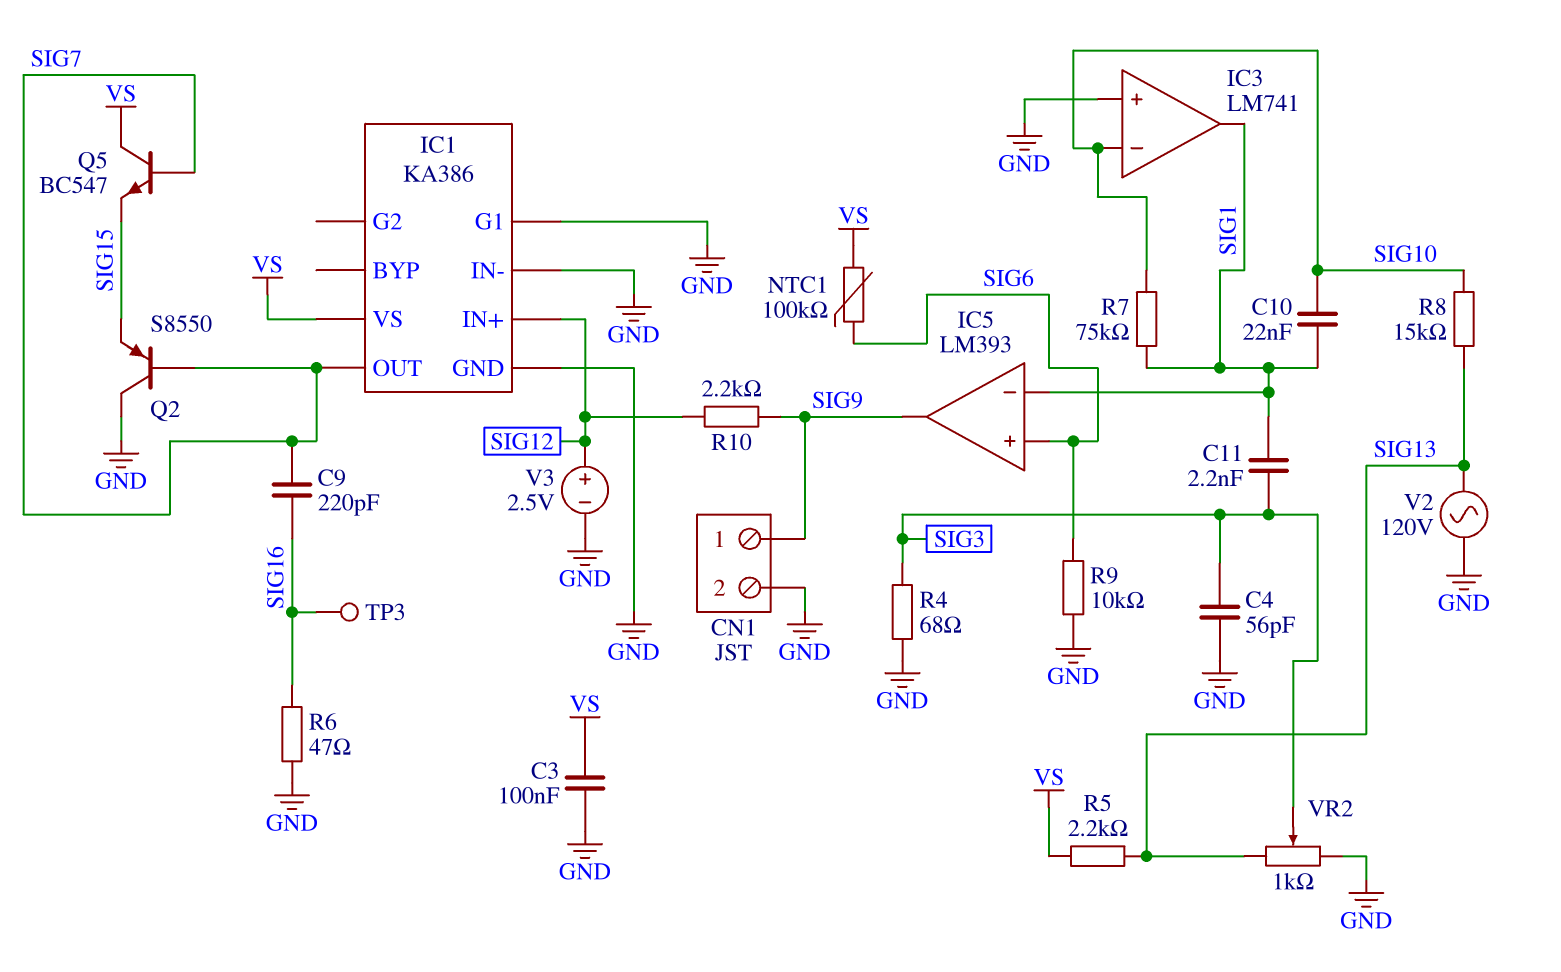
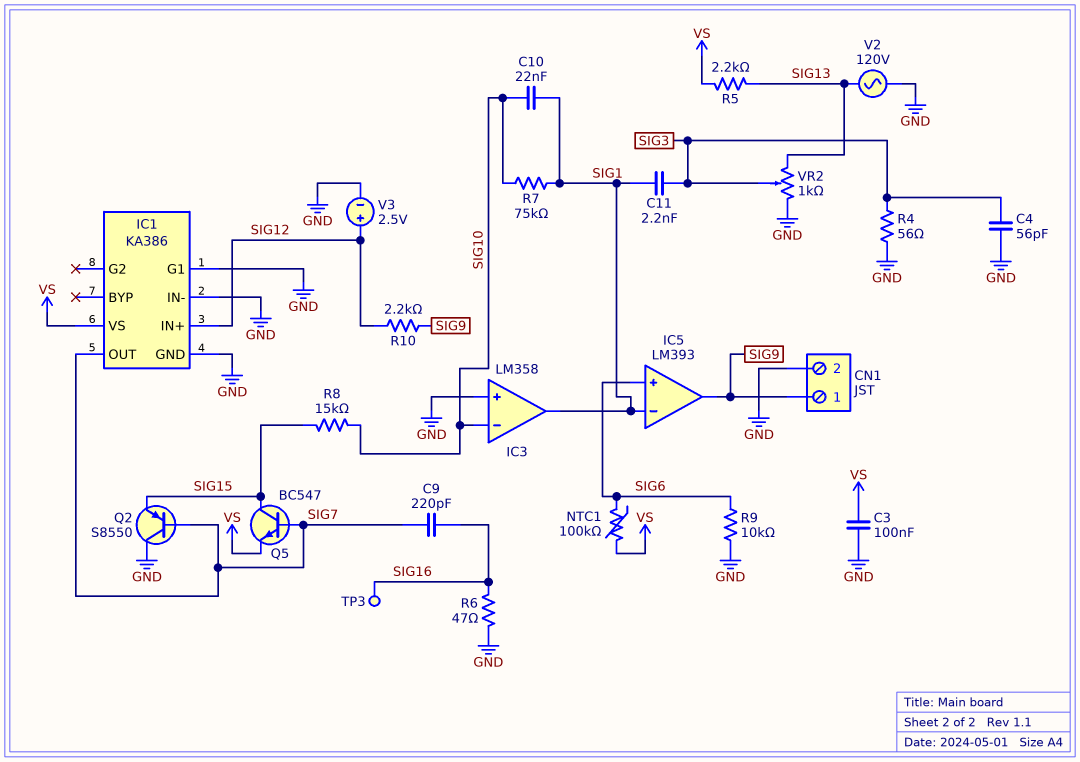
IC3: LM741 -> LM358
Q5: NPN BC547 (B SIG7, C VS, E SIG15) -> NPN BC547 (B SIG7, C SIG15, E VS)
R4: 68 (GND, SIG3) -> 56 (GND, SIG3)
R8: 15k (SIG10, SIG13) -> 15k (SIG10, SIG15)

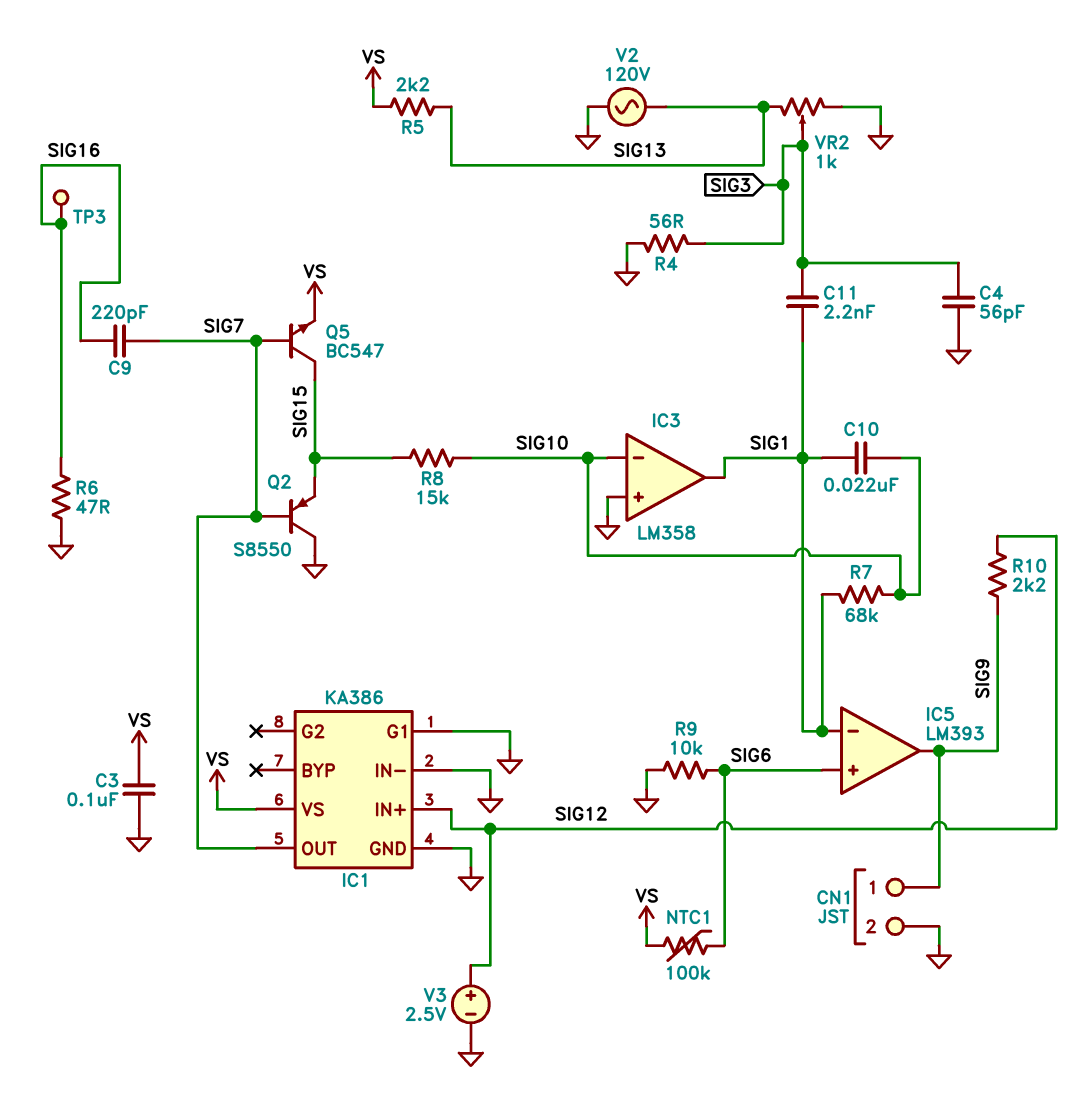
R7: 75k (SIG1, SIG10) -> 68k (SIG1, SIG10)

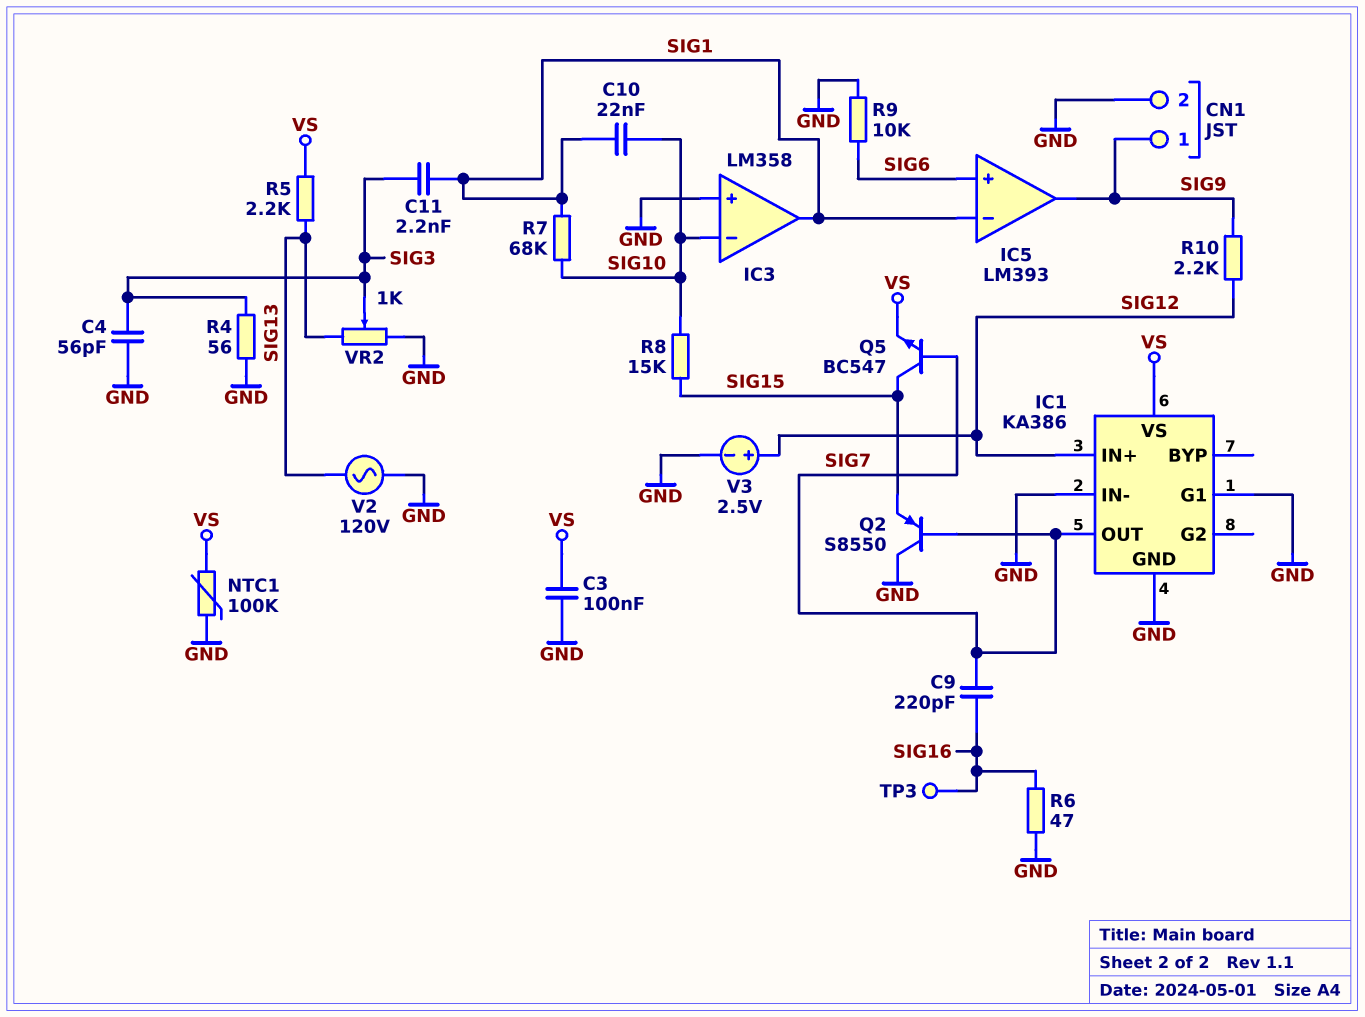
NTC1: 100k (SIG6, VS) -> 100k (GND, VS)

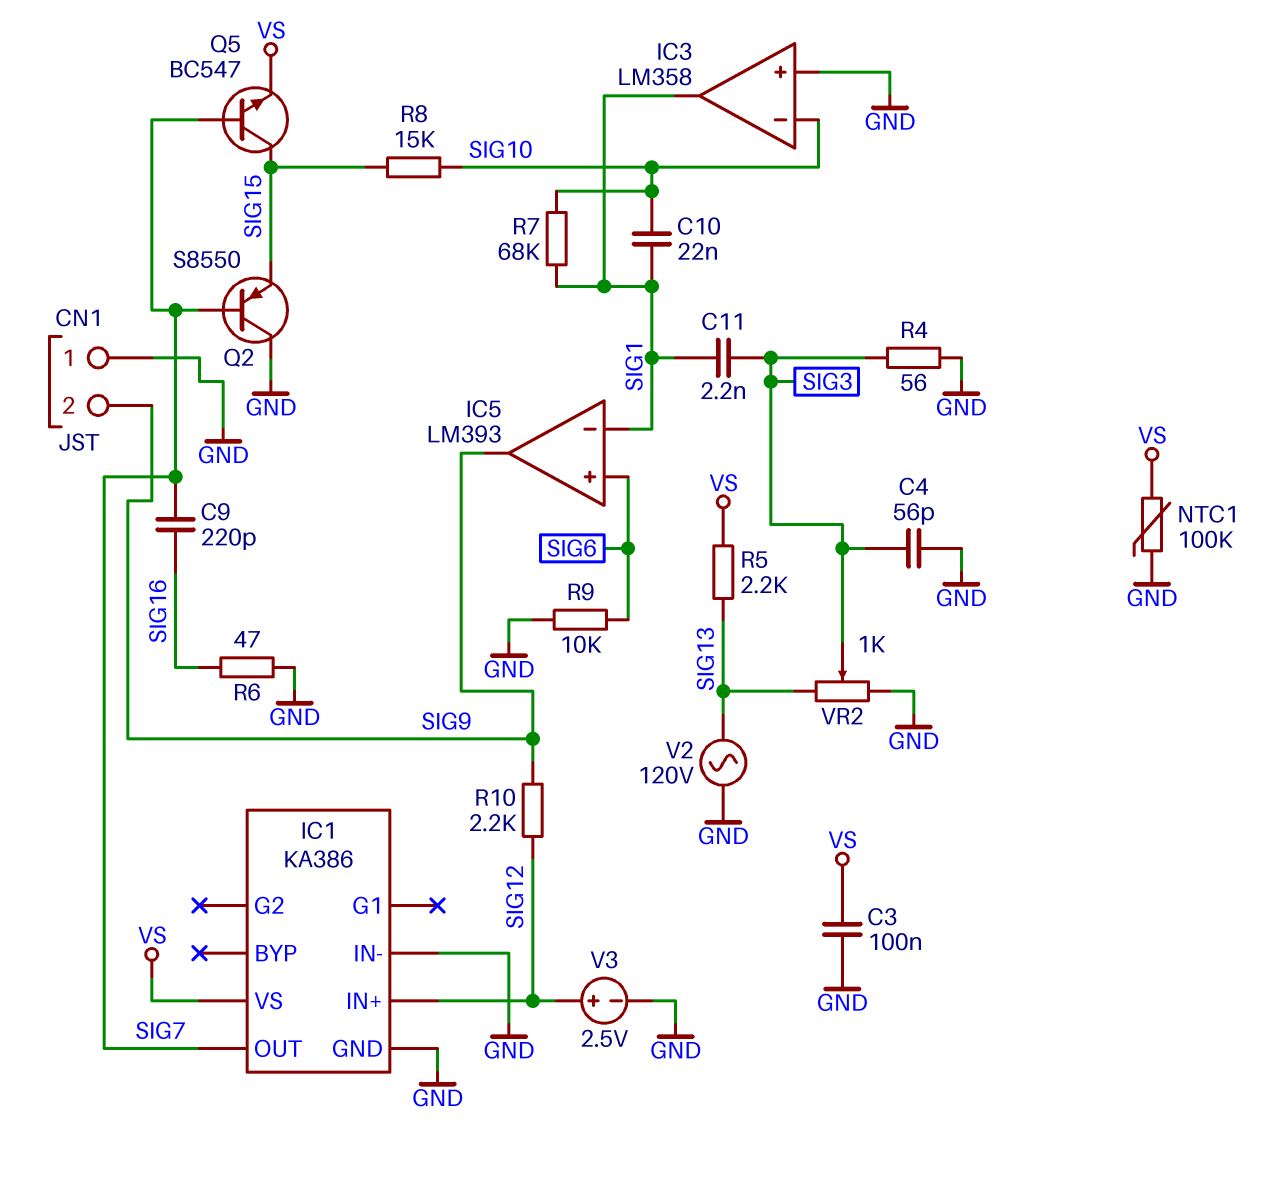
CN1 pin 1: SIG9 -> GND
CN1 pin 2: GND -> SIG9
IC1 pin G1: GND -> none
TP3: test point (SIG16) -> none

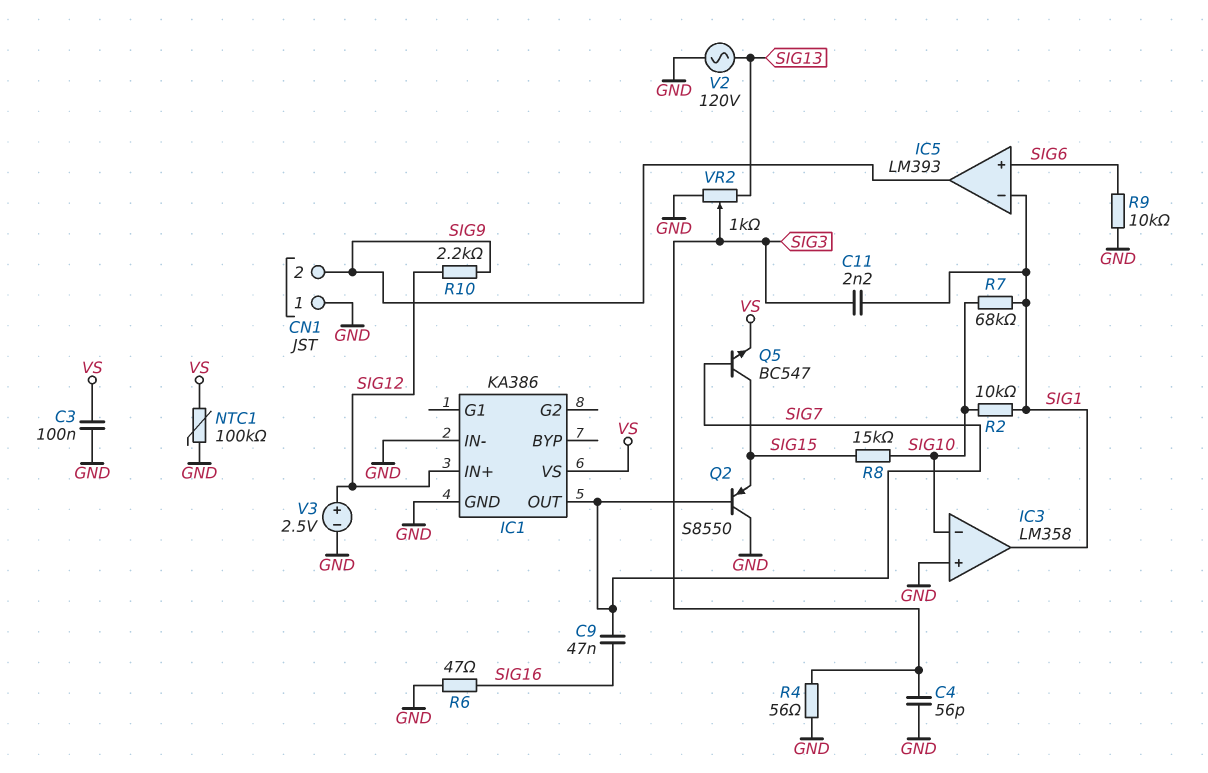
C9: 220pF (SIG7, SIG16) -> 47nF (SIG7, SIG16)
C10: 22nF (SIG1, SIG10) -> none
R2: none -> 10k (SIG1, SIG10)
R5: 2.2k (SIG13, VS) -> none

